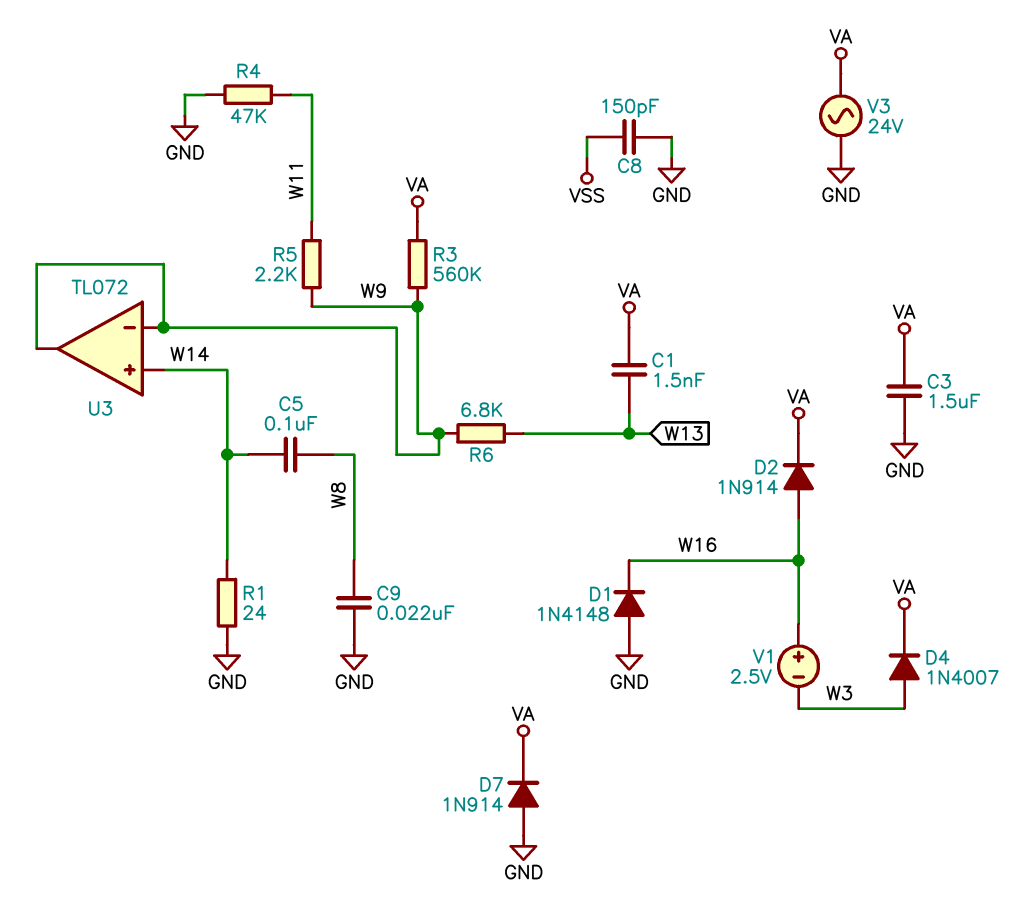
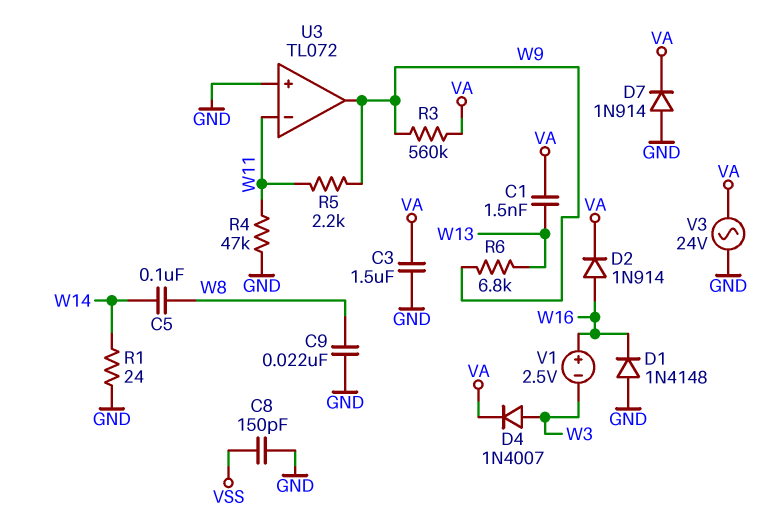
U3 pin in+: W14 -> GND
U3 pin in-: W9 -> W11

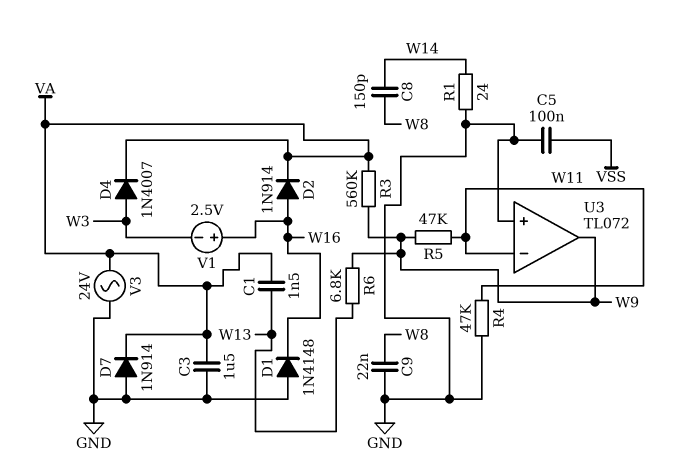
C5: 100nF (W8, W14) -> 100nF (GND, VSS)
C8: 150pF (GND, VSS) -> 150pF (W8, W14)
R5: 2.2k (W9, W11) -> 47k (W9, W11)

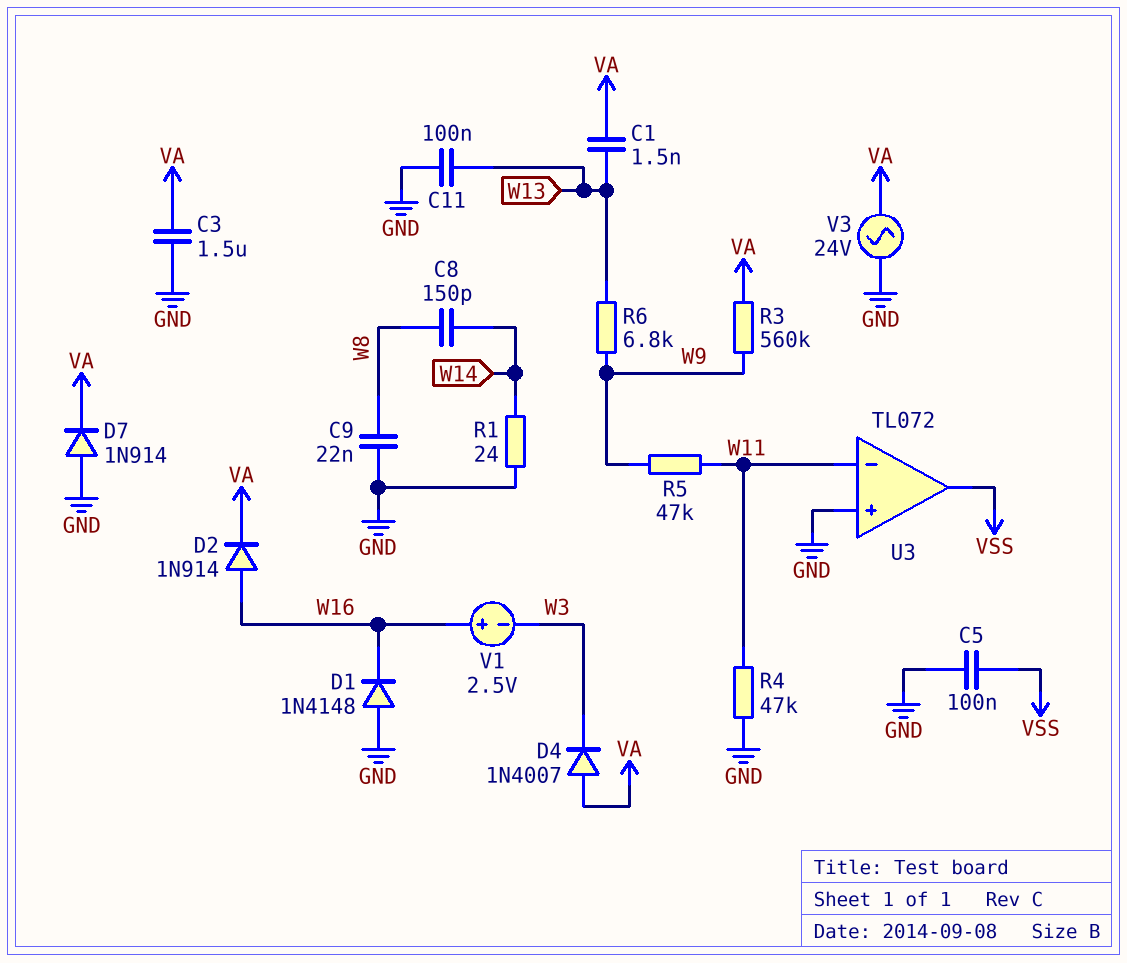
C11: none -> 100nF (GND, W13)
D4: diode 1N4007 (A W3, K VA) -> diode 1N4007 (A VA, K W3)
U3 pin out: W9 -> VSS

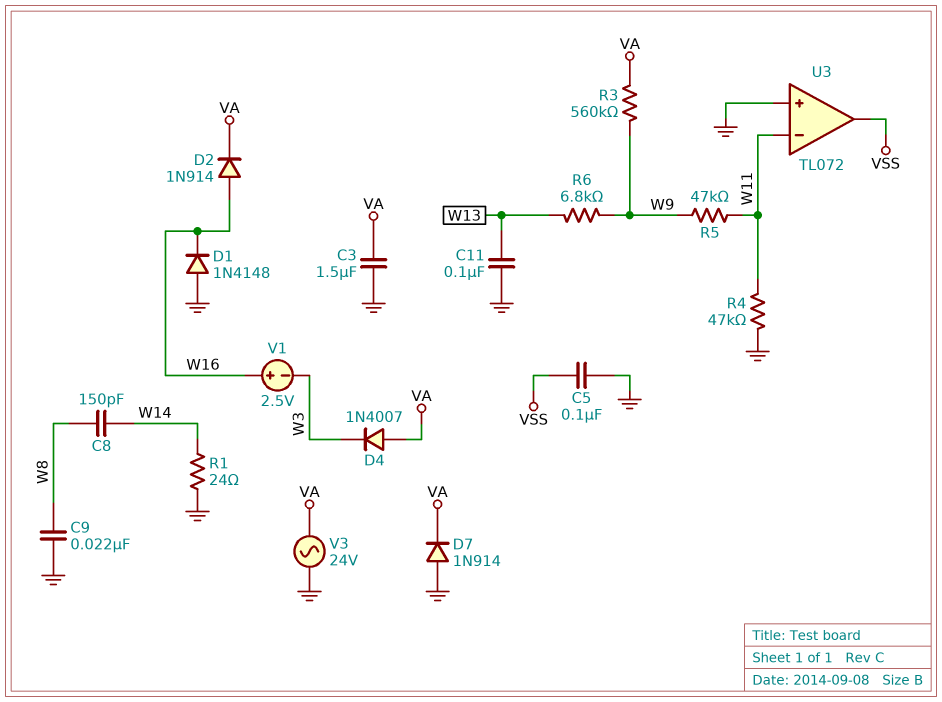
C1: 1.5nF (VA, W13) -> none

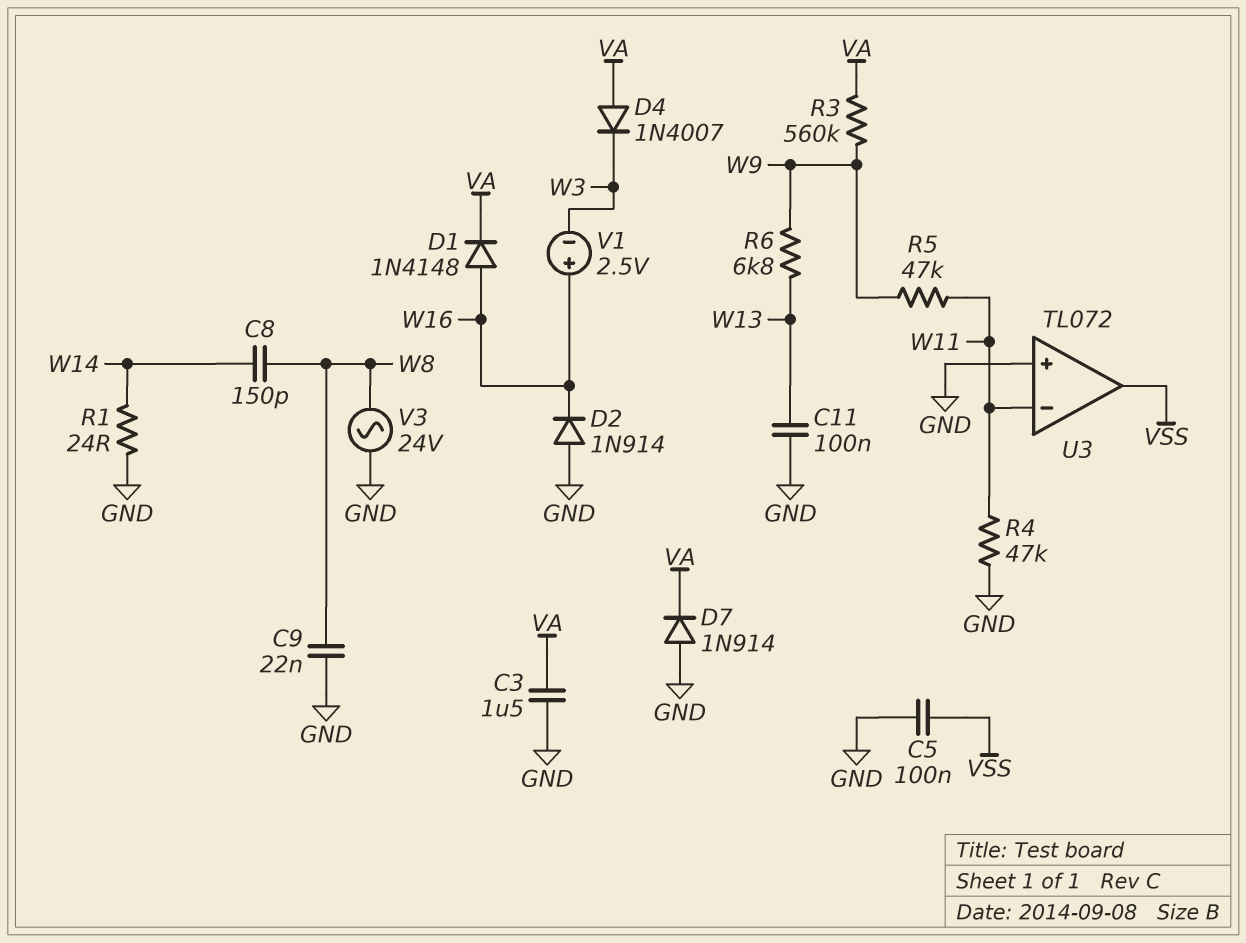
D1: diode 1N4148 (A GND, K W16) -> diode 1N4148 (A W16, K VA)
D2: diode 1N914 (A W16, K VA) -> diode 1N914 (A GND, K W16)
V3: AC 24V (GND, VA) -> AC 24V (GND, W8)

